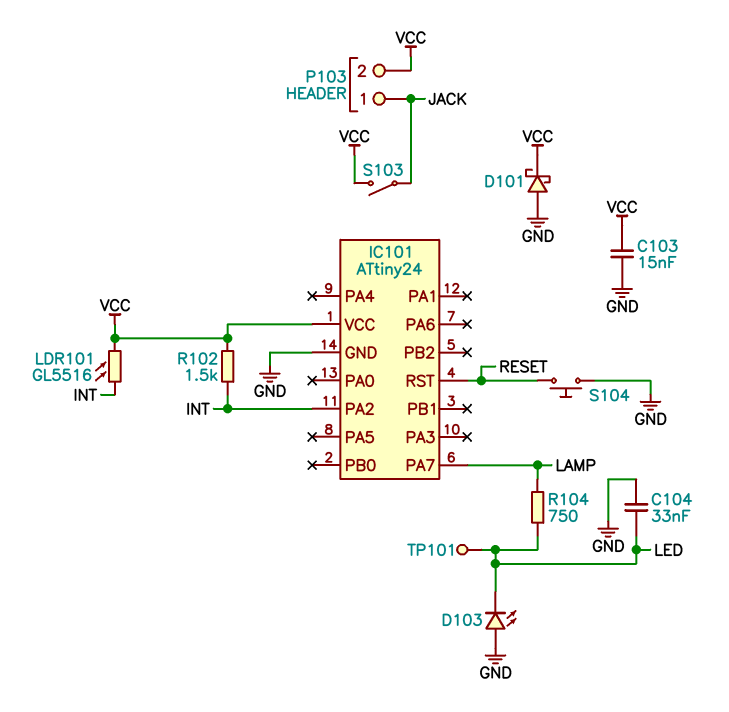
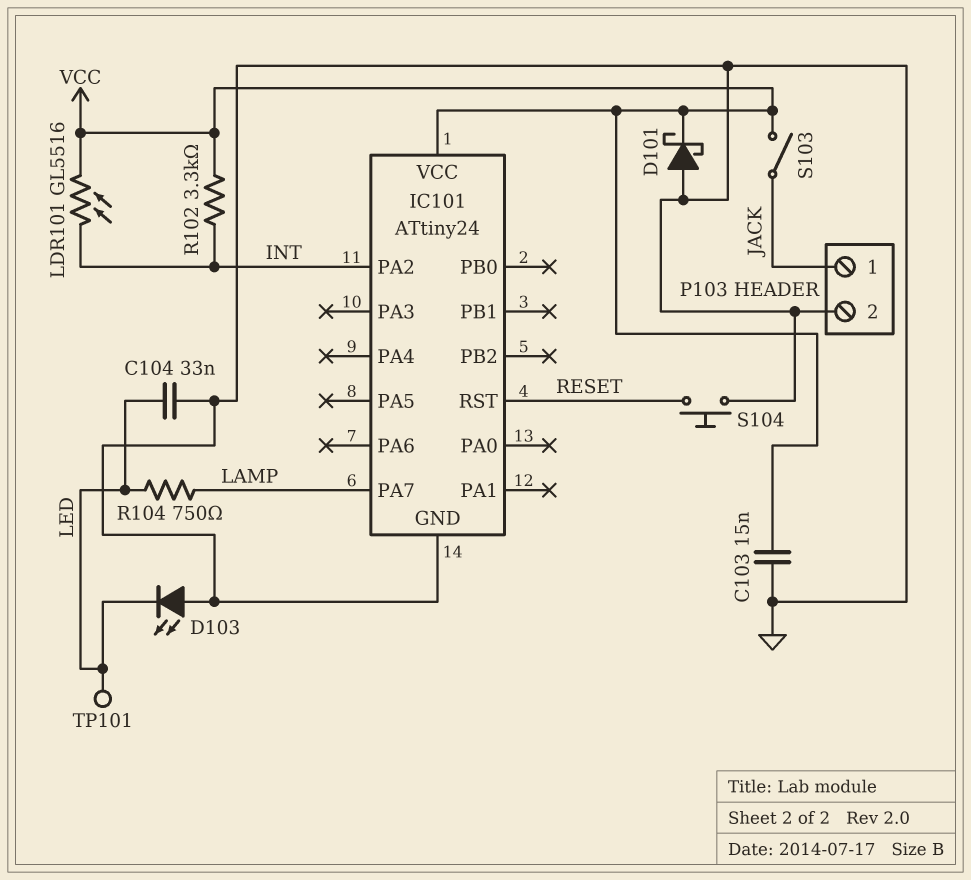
P103 pin 2: VCC -> GND
R102: 1.5k (INT, VCC) -> 3.3k (INT, VCC)

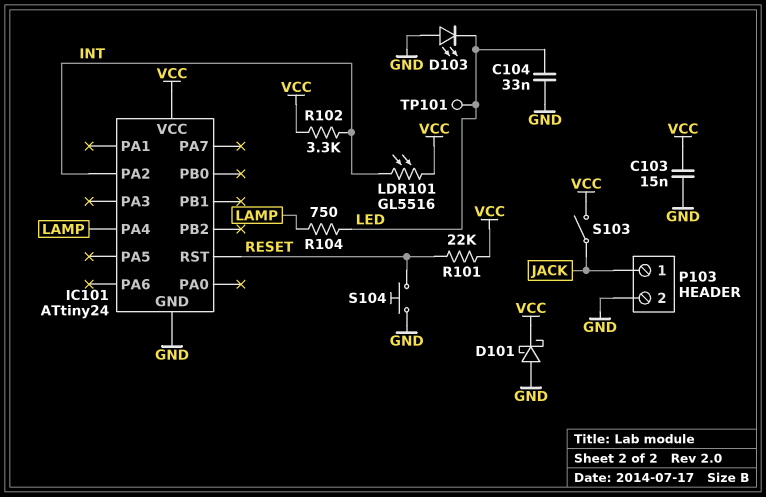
IC101 pin PA4: none -> LAMP
IC101 pin PA7: LAMP -> none
R101: none -> 22k (RESET, VCC)

